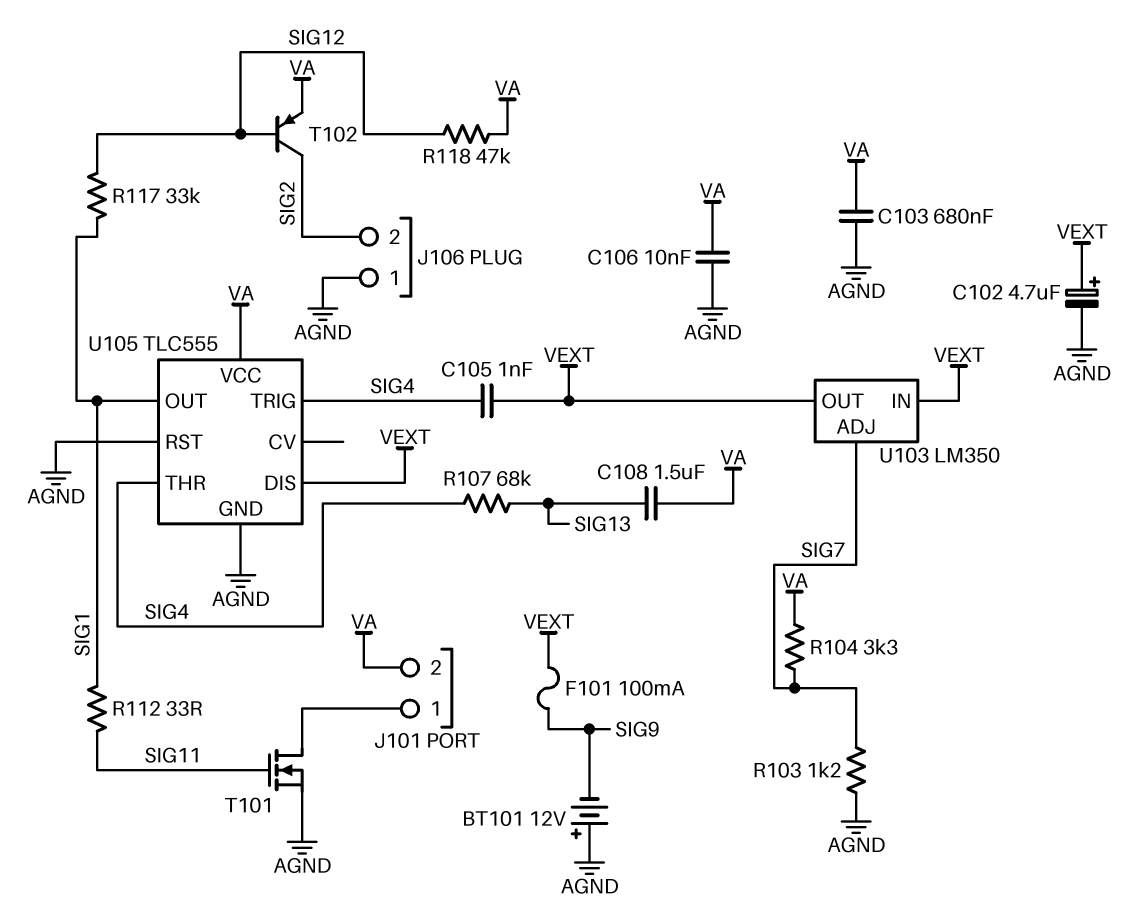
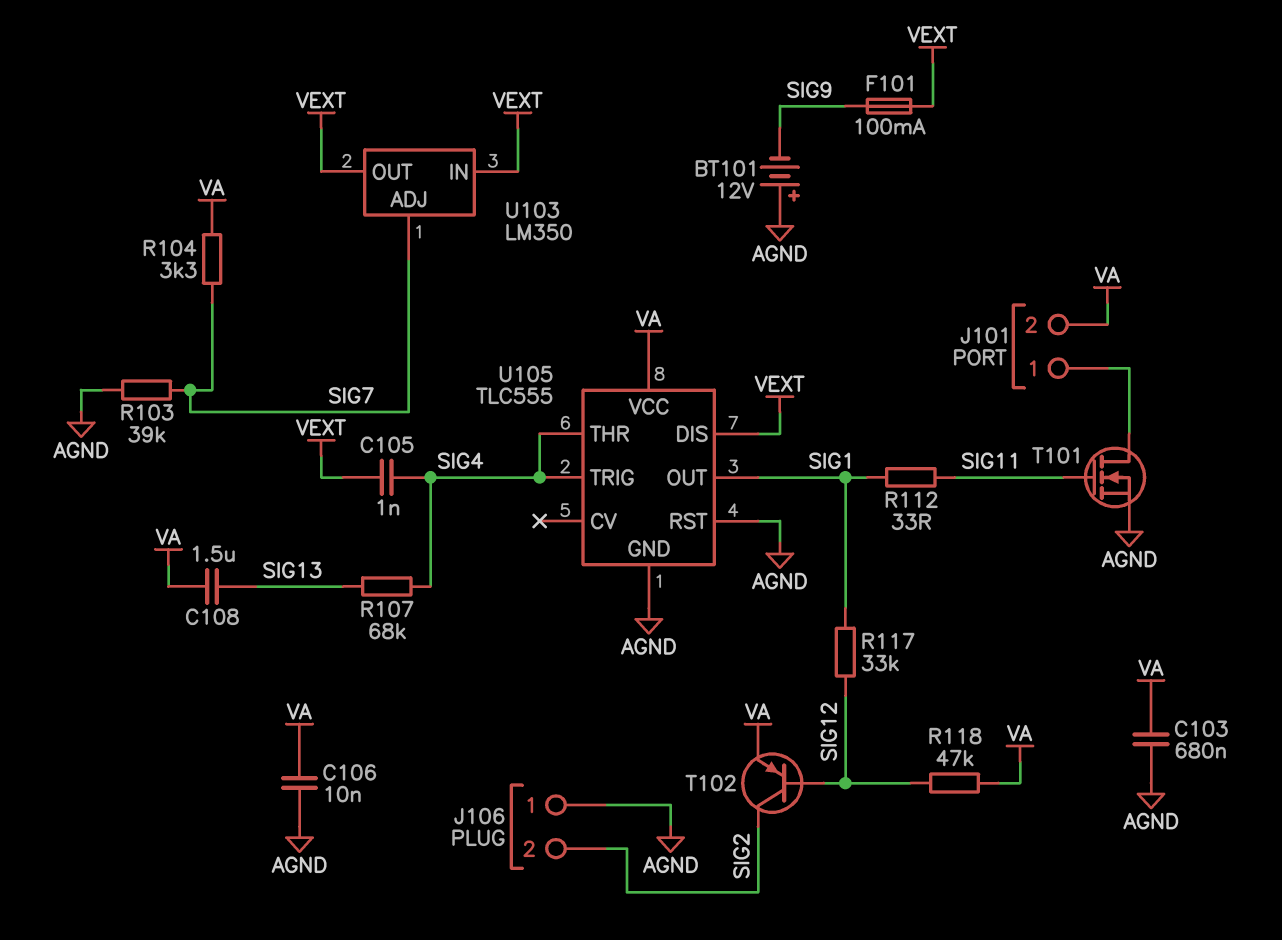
C102: 4.7uF (plus VEXT, minus AGND) -> none
R103: 1.2k (AGND, SIG7) -> 39k (AGND, SIG7)

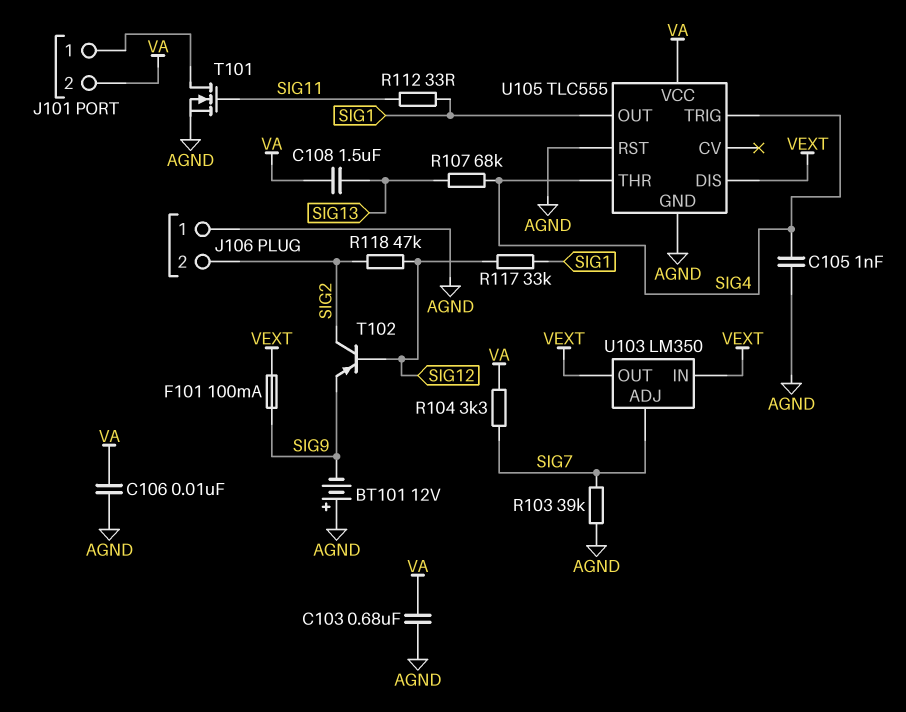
C105: 1nF (SIG4, VEXT) -> 1nF (AGND, SIG4)
R118: 47k (SIG12, VA) -> 47k (SIG2, SIG12)
T102: PNP (B SIG12, C SIG2, E VA) -> PNP (B SIG12, C SIG2, E SIG9)

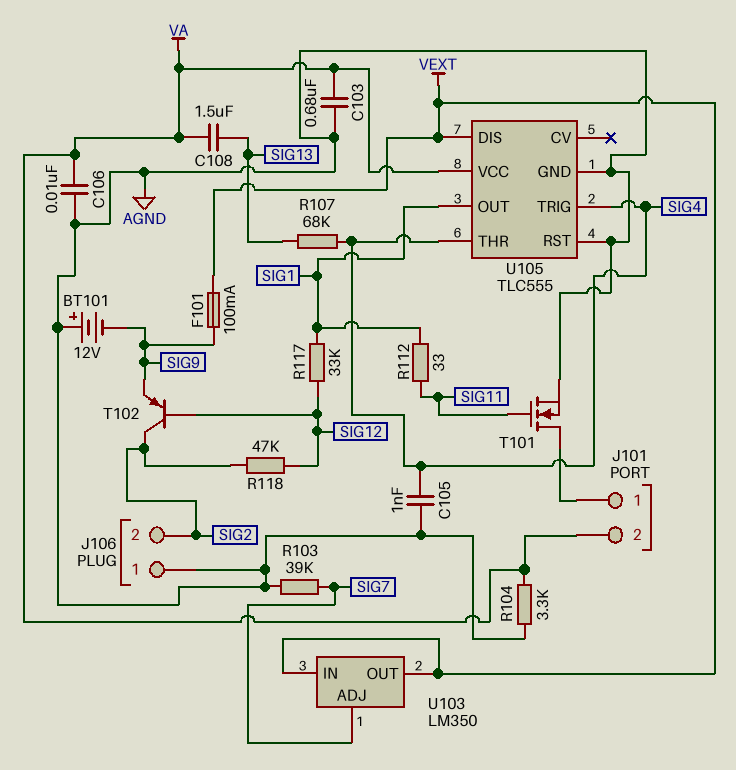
R104: 3.3k (SIG7, VA) -> 3.3k (AGND, VA)

